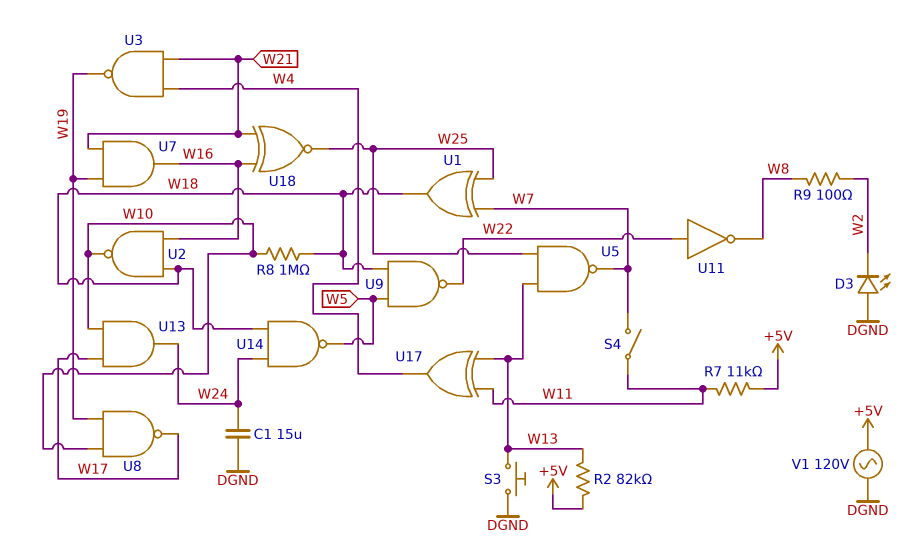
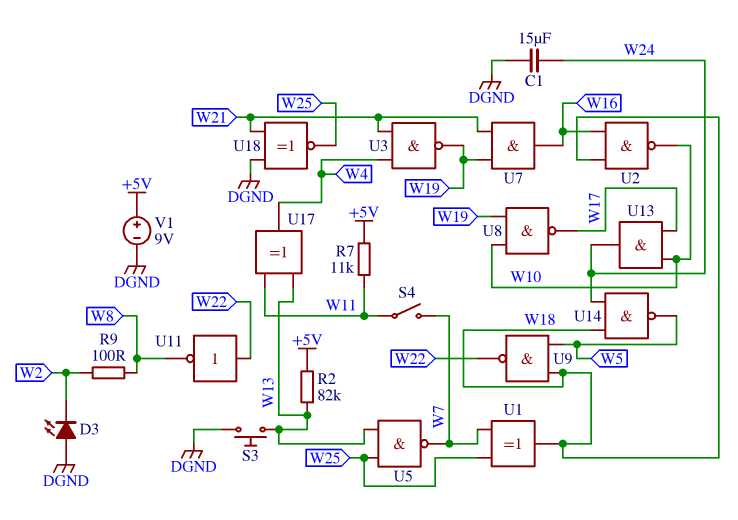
R8: 1M (W10, W18) -> none
U18: XNOR (in W16, in W21, out W25) -> XNOR (in DGND, in W21, out W25)
V1: AC 120V (+5V, DGND) -> 9V (plus +5V, minus DGND)

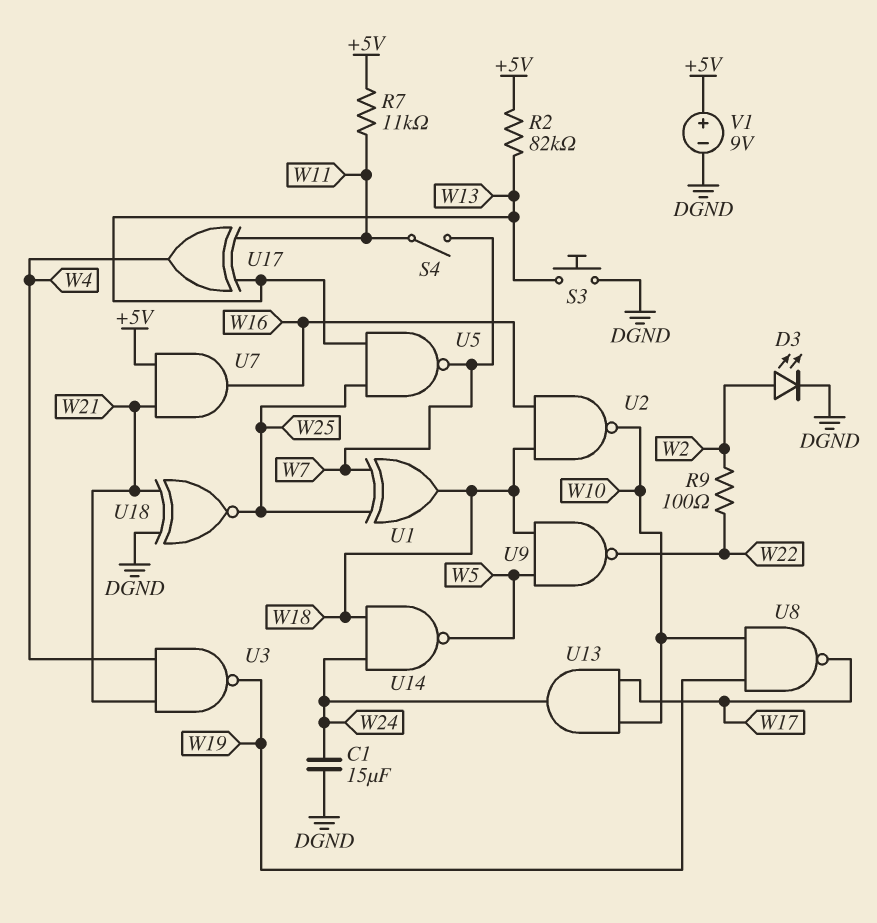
D3: LED (A DGND, K W2) -> LED (A W2, K DGND)
R9: 100 (W2, W8) -> 100 (W2, W22)
U7: AND (in W19, in W21, out W16) -> AND (in +5V, in W21, out W16)
U11: NOT (in W22, out W8) -> none

